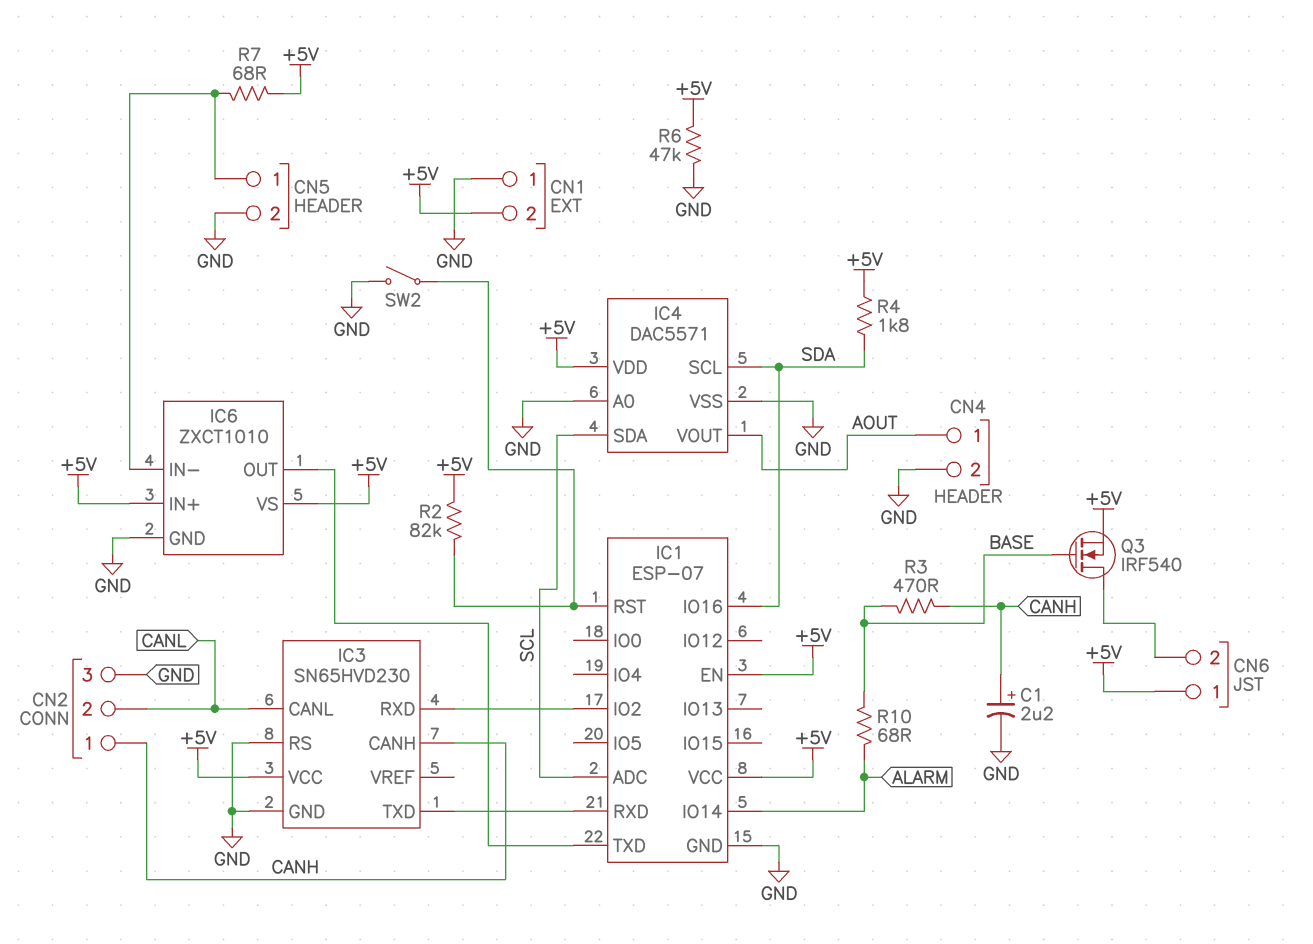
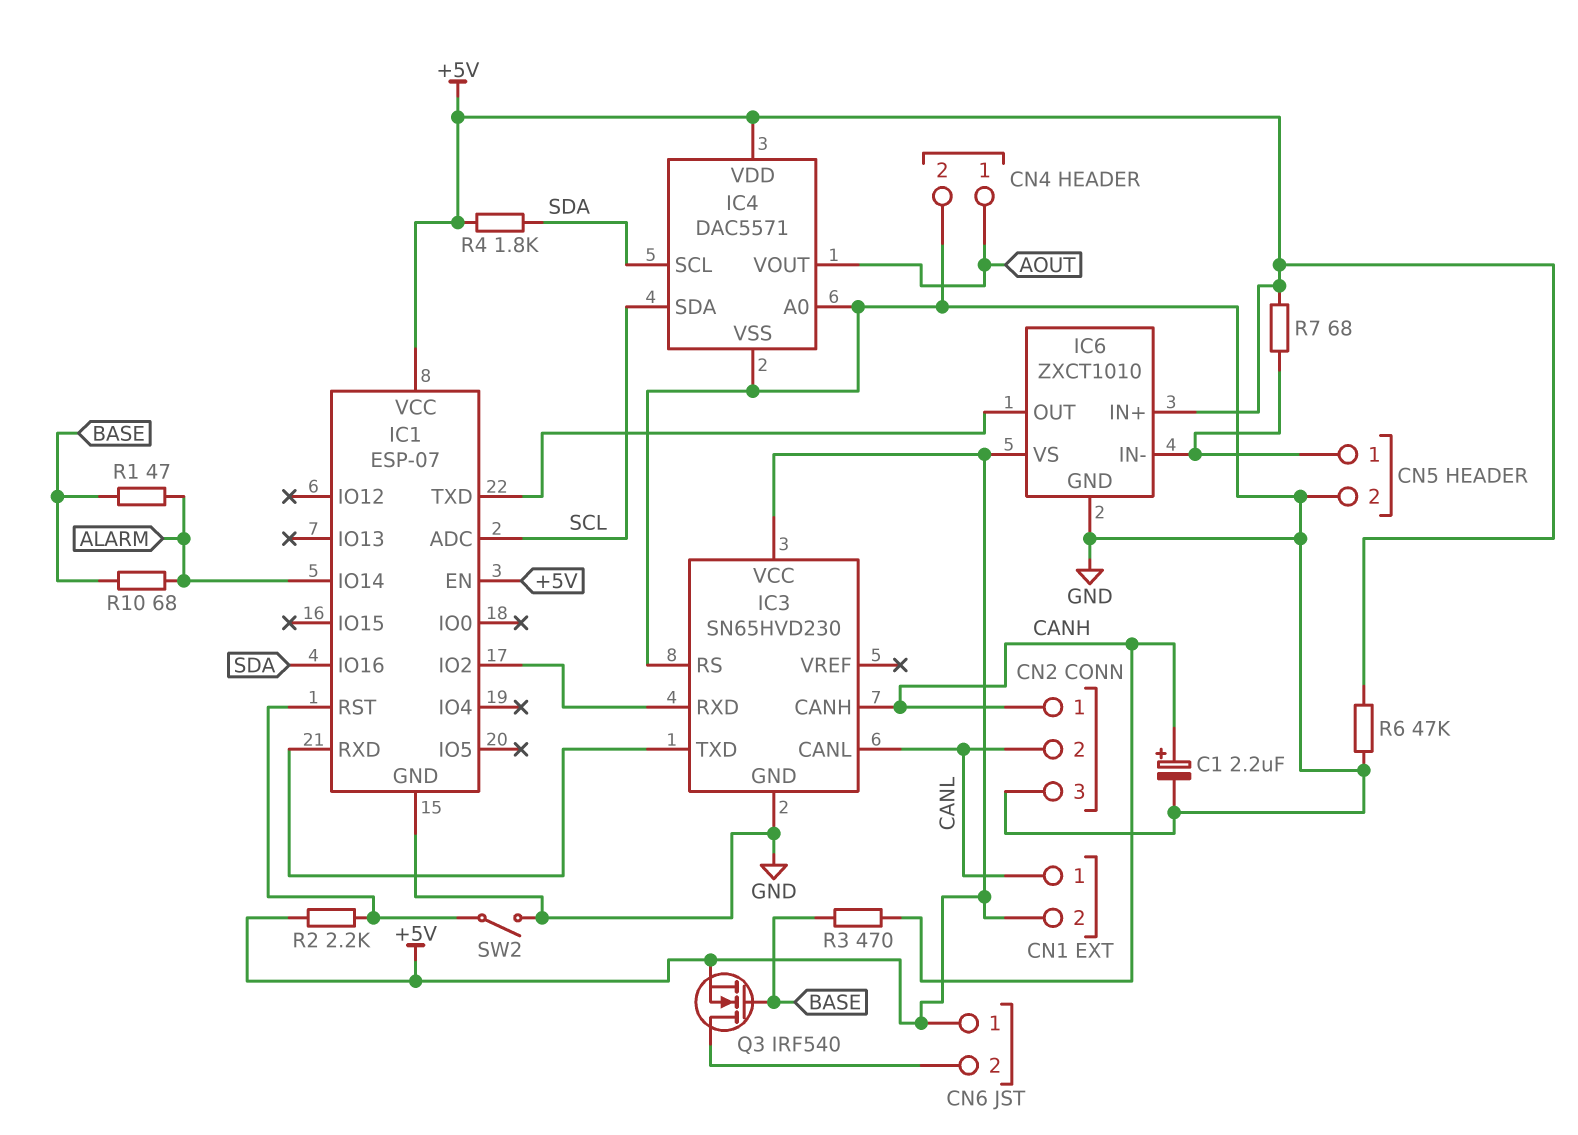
CN1 pin 1: GND -> CANL
R1: none -> 47 (ALARM, BASE)
R2: 82k (+5V, IC1/RST) -> 2.2k (+5V, IC1/RST)

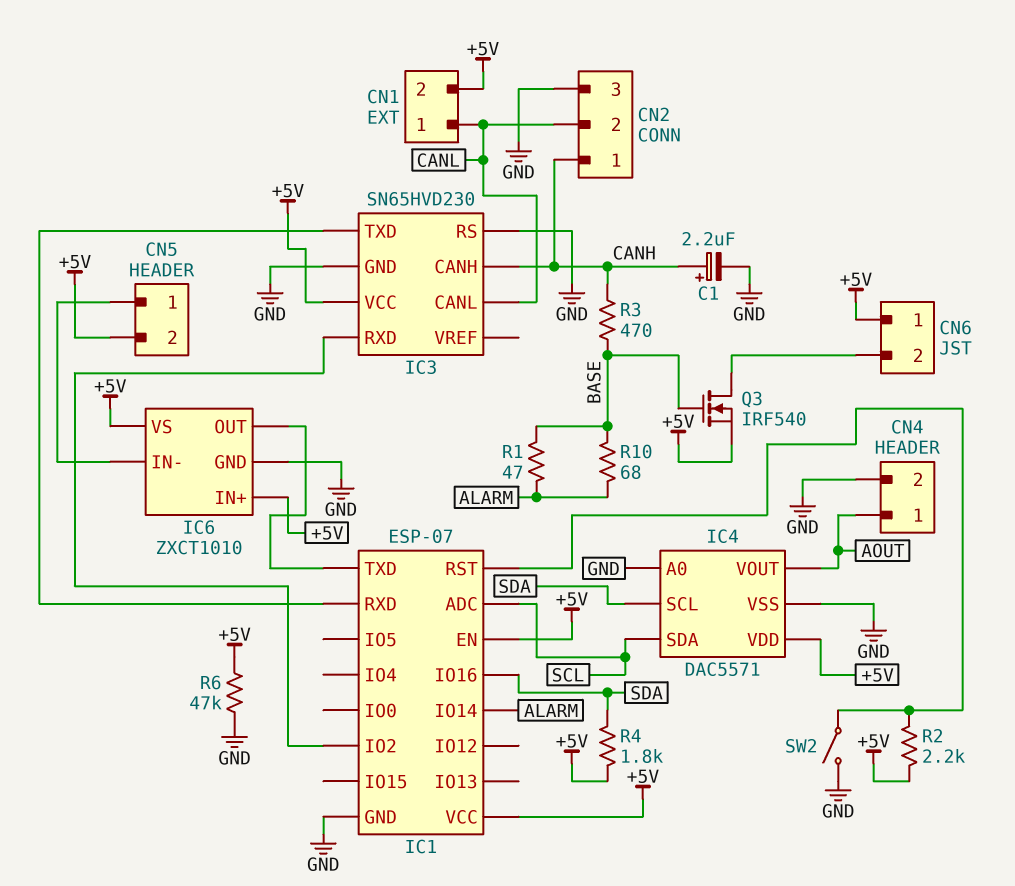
CN5 pin 2: GND -> +5V
R7: 68 (+5V, CN5/1) -> none

